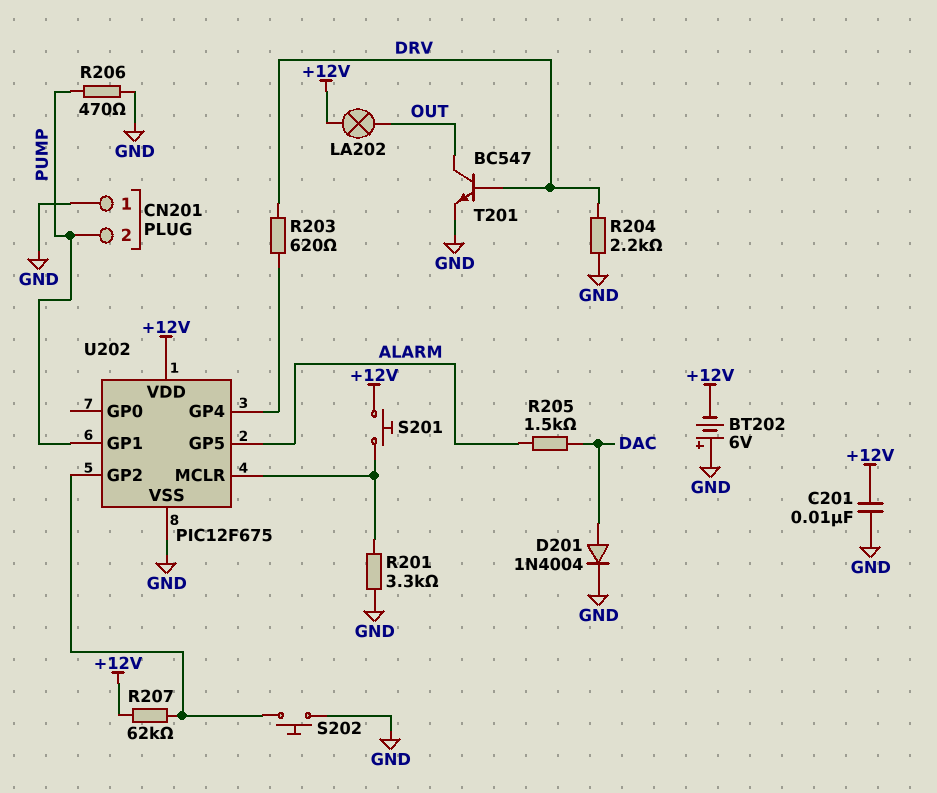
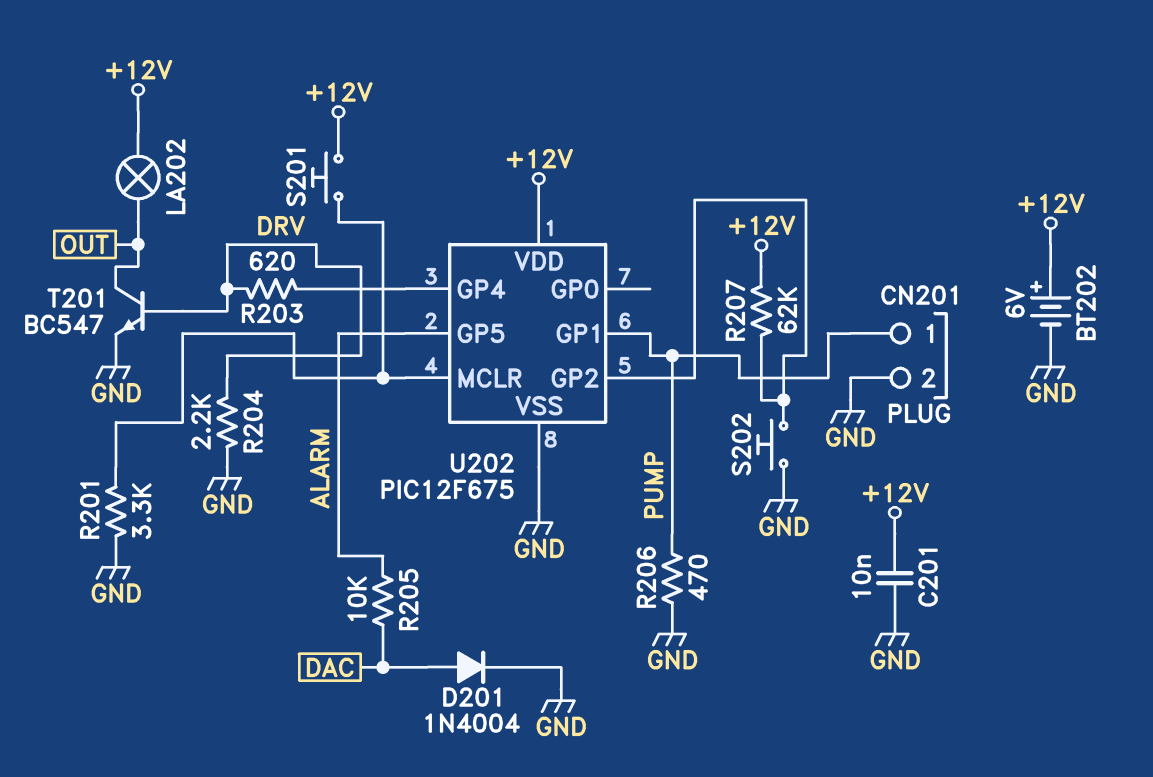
BT202: 6V (plus GND, minus +12V) -> 6V (plus +12V, minus GND)
CN201 pin 1: GND -> PUMP
CN201 pin 2: PUMP -> GND
R205: 1.5k (ALARM, DAC) -> 10k (ALARM, DAC)

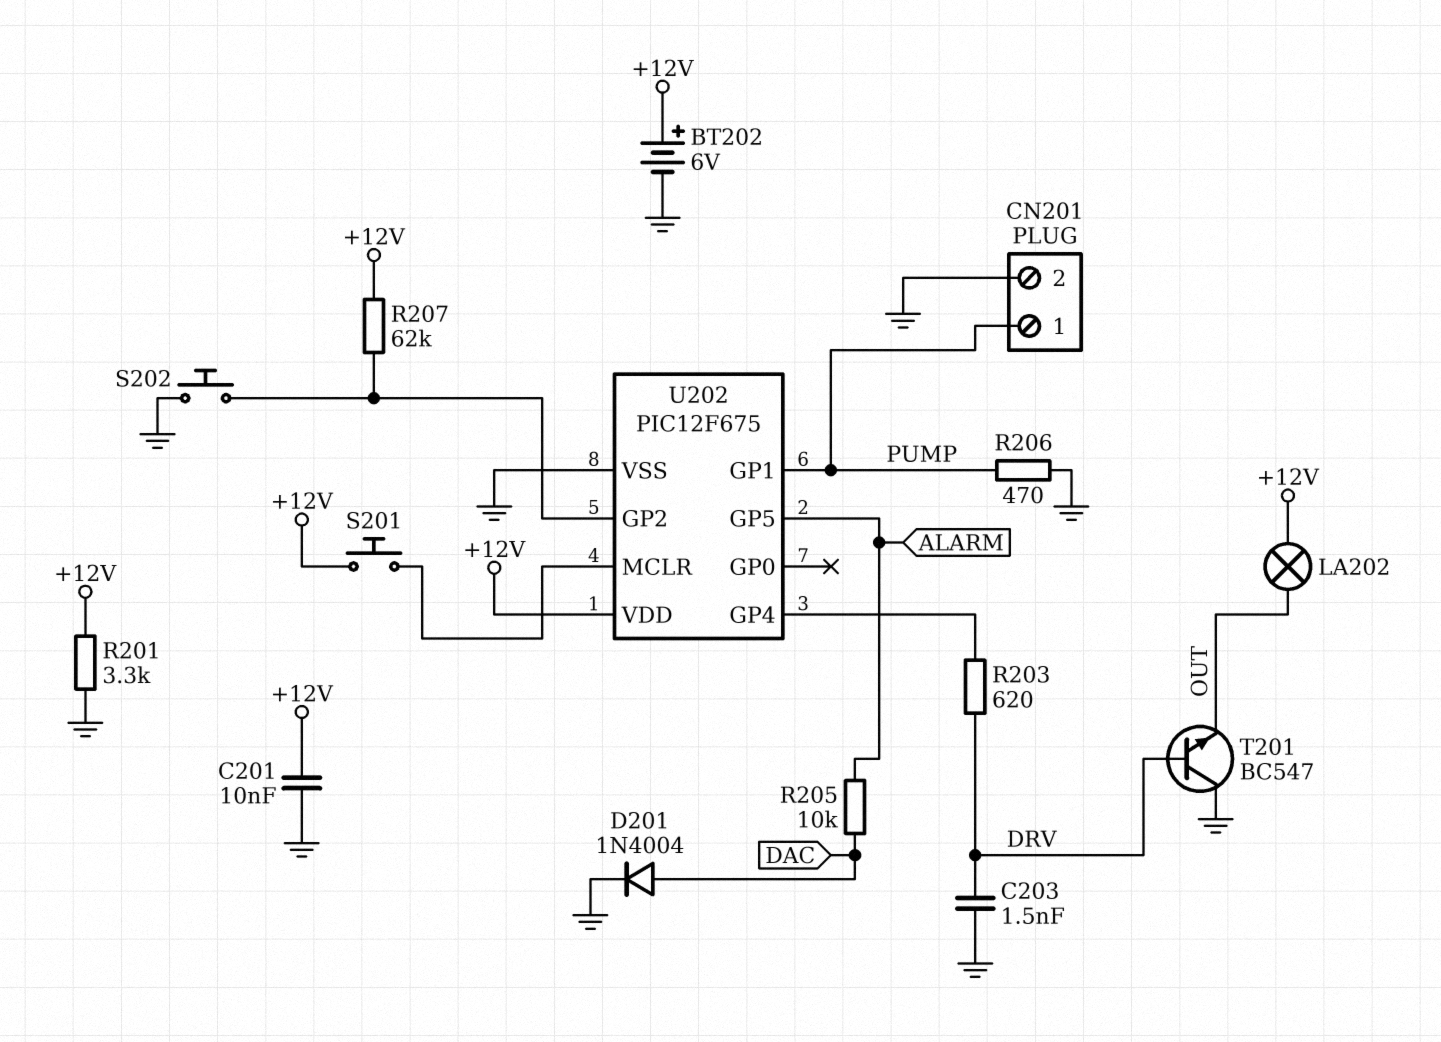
C203: none -> 1.5nF (DRV, GND)
R201: 3.3k (GND, U202/MCLR) -> 3.3k (+12V, GND)
R204: 2.2k (DRV, GND) -> none
T201: NPN BC547 (B DRV, C OUT, E GND) -> NPN BC547 (B DRV, C GND, E OUT)

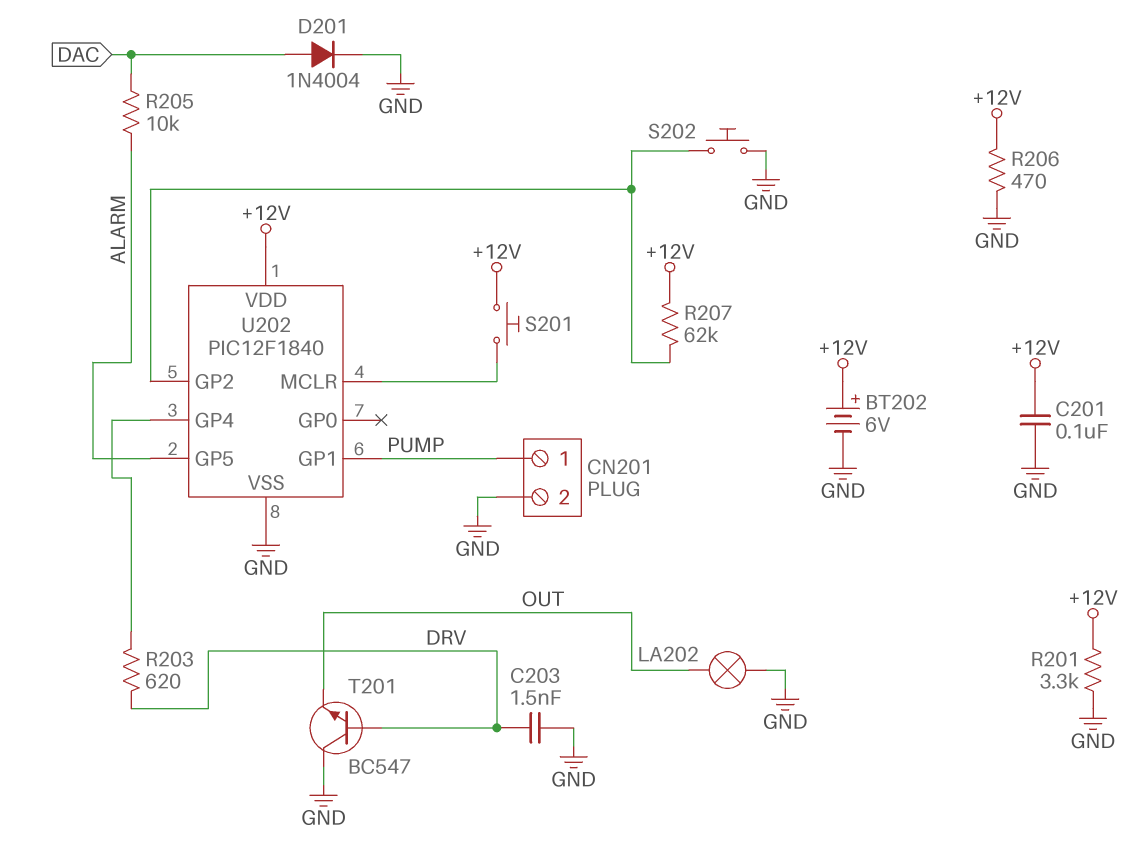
C201: 10nF (+12V, GND) -> 100nF (+12V, GND)
LA202: lamp (+12V, OUT) -> lamp (GND, OUT)
R206: 470 (GND, PUMP) -> 470 (+12V, GND)
U202: PIC12F675 -> PIC12F1840

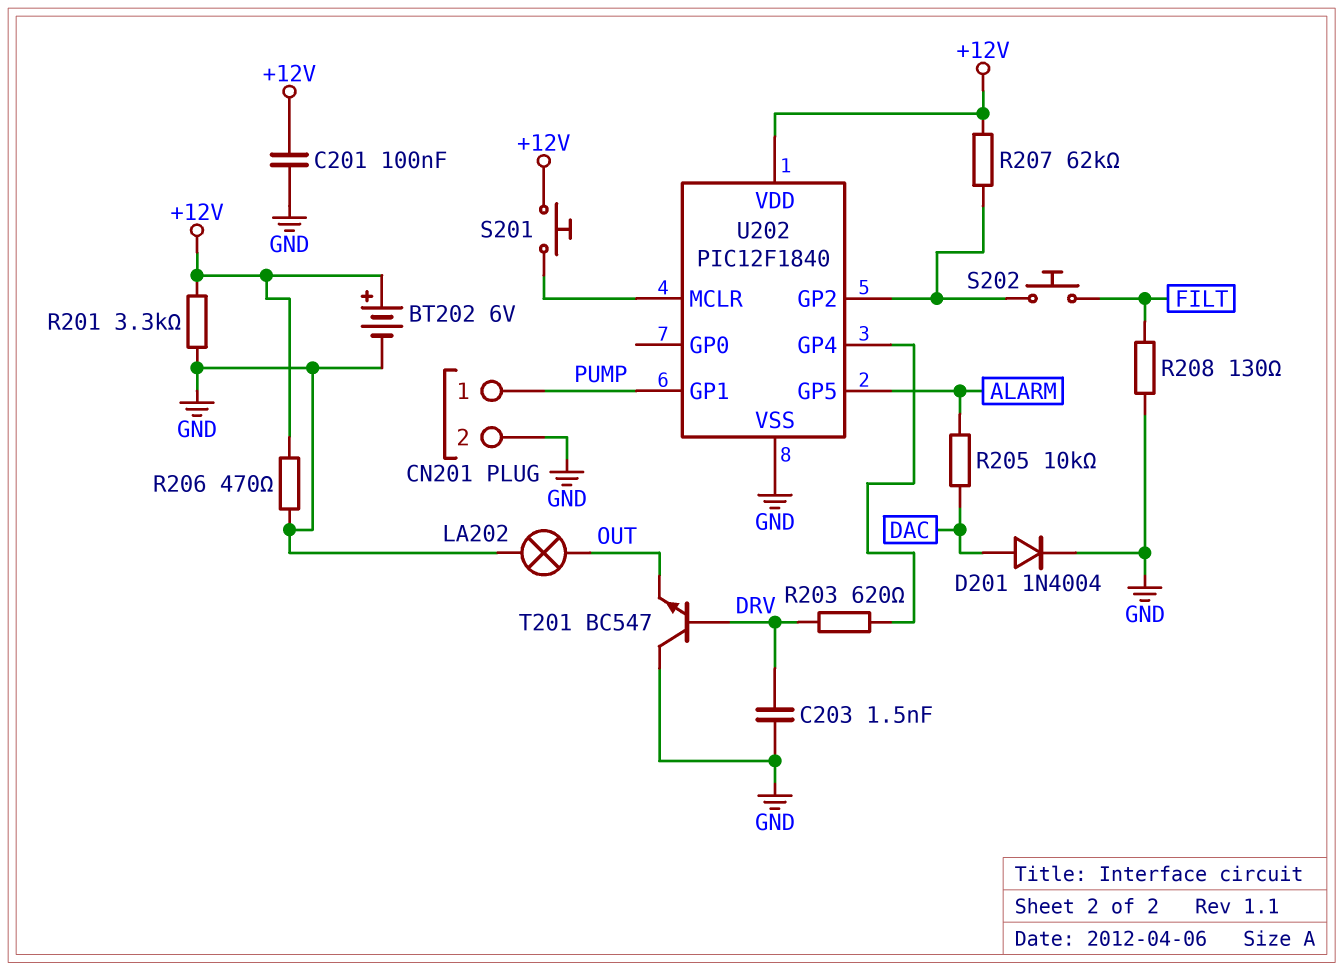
R208: none -> 130 (FILT, GND)
S202: button (GND, U202/GP2) -> button (FILT, U202/GP2)

